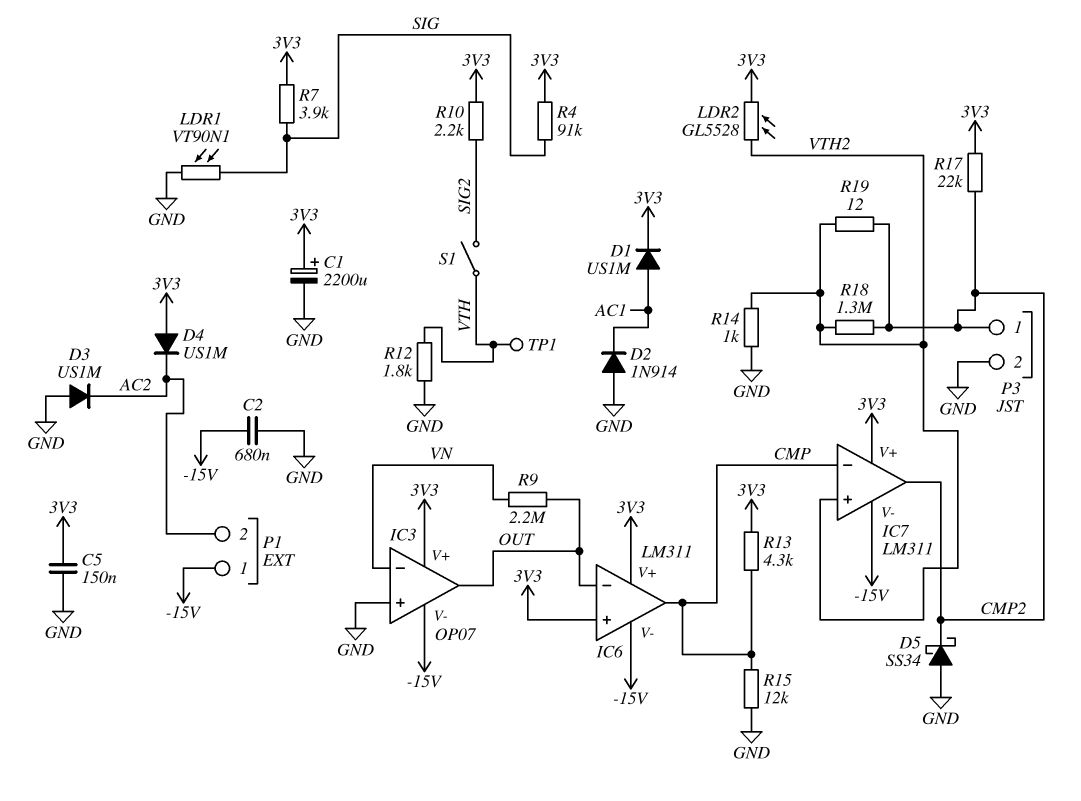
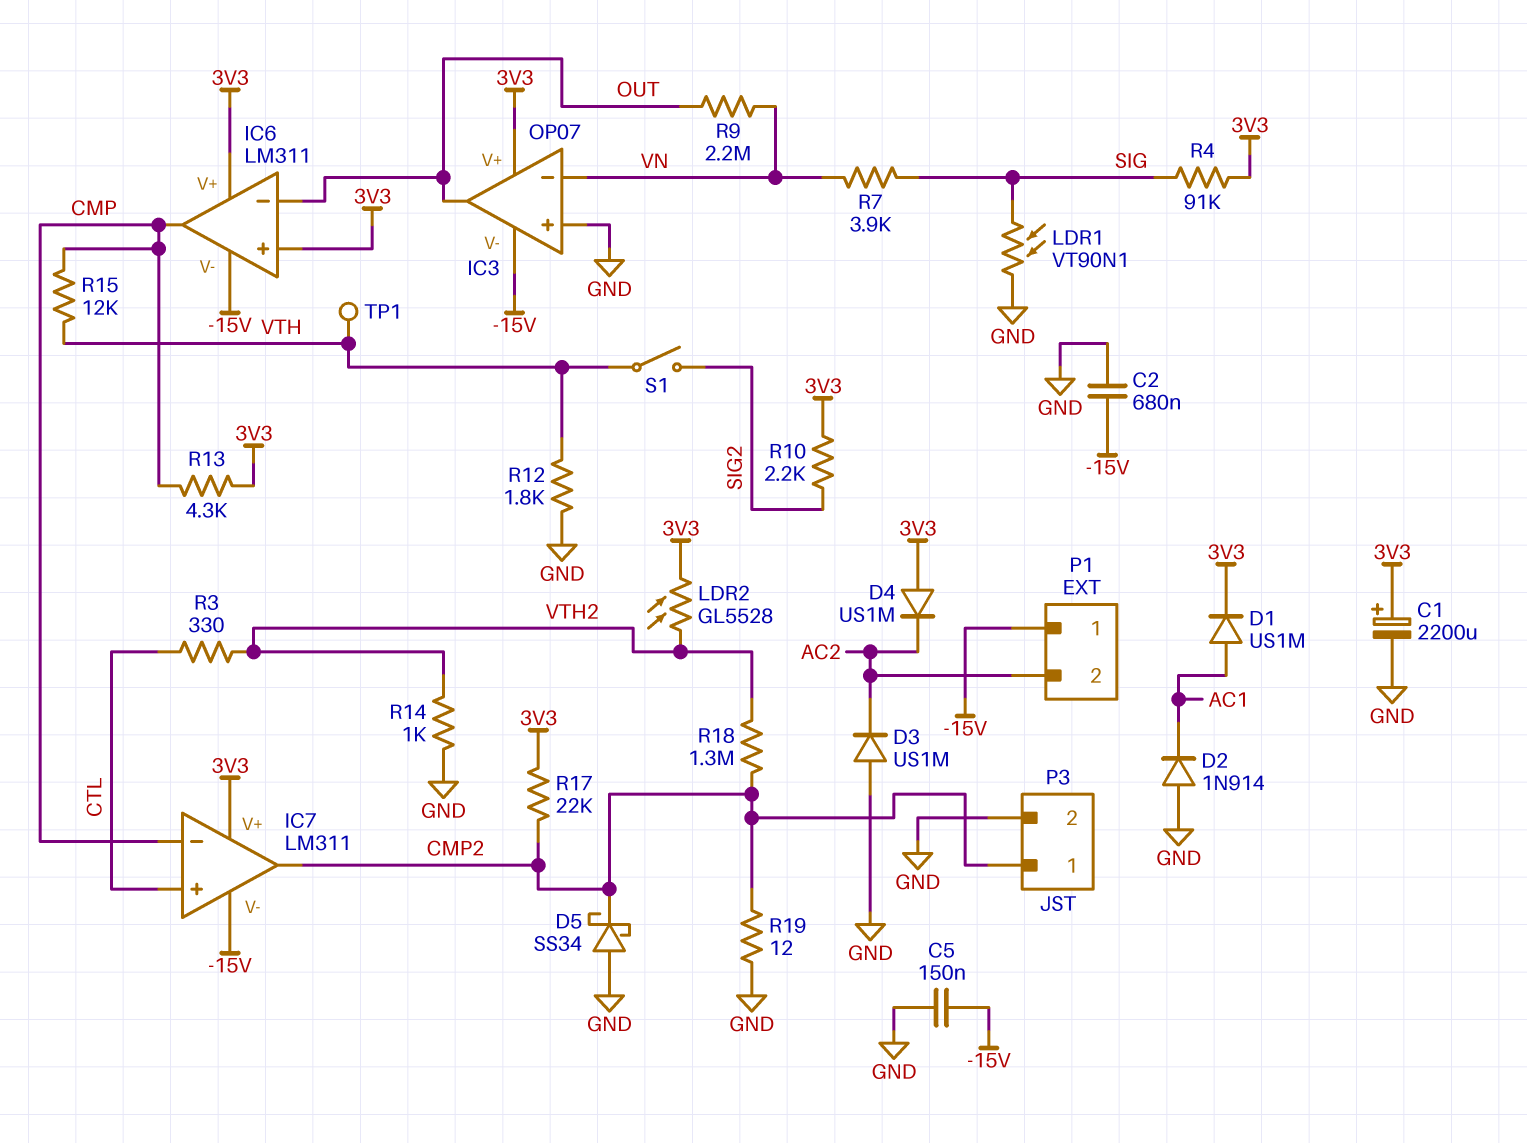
C5: 150nF (3V3, GND) -> 150nF (-15V, GND)
IC7 pin in+: VTH2 -> CTL
R3: none -> 330 (CTL, VTH2)
R7: 3.9k (3V3, SIG) -> 3.9k (SIG, VN)
R15: 12k (CMP, GND) -> 12k (CMP, VTH)
R19: 12 (CMP2, VTH2) -> 12 (CMP2, GND)

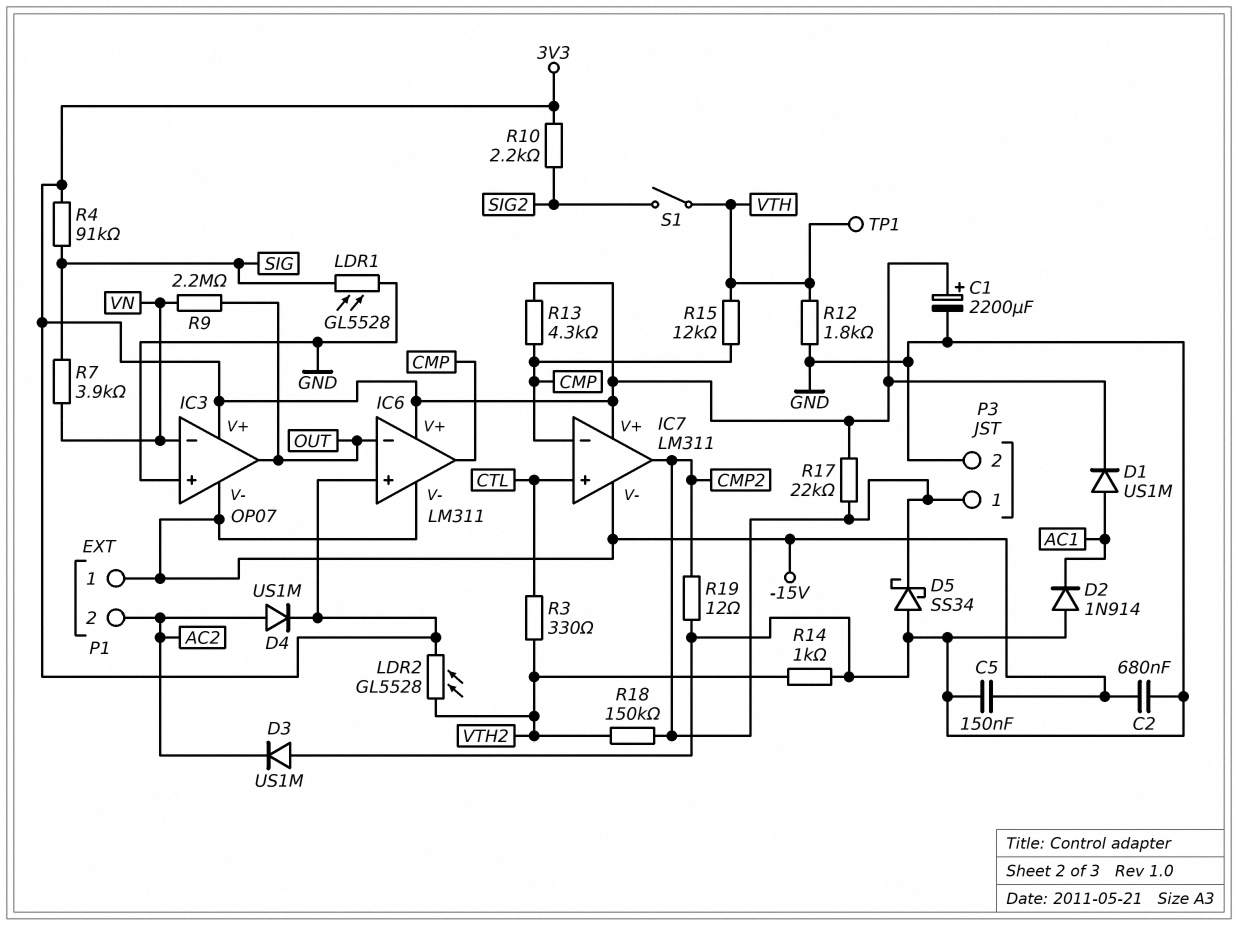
D4: diode US1M (A 3V3, K AC2) -> diode US1M (A AC2, K 3V3)
LDR1: VT90N1 (GND, SIG) -> GL5528 (GND, SIG)
R18: 1.3M (CMP2, VTH2) -> 150k (CMP2, VTH2)

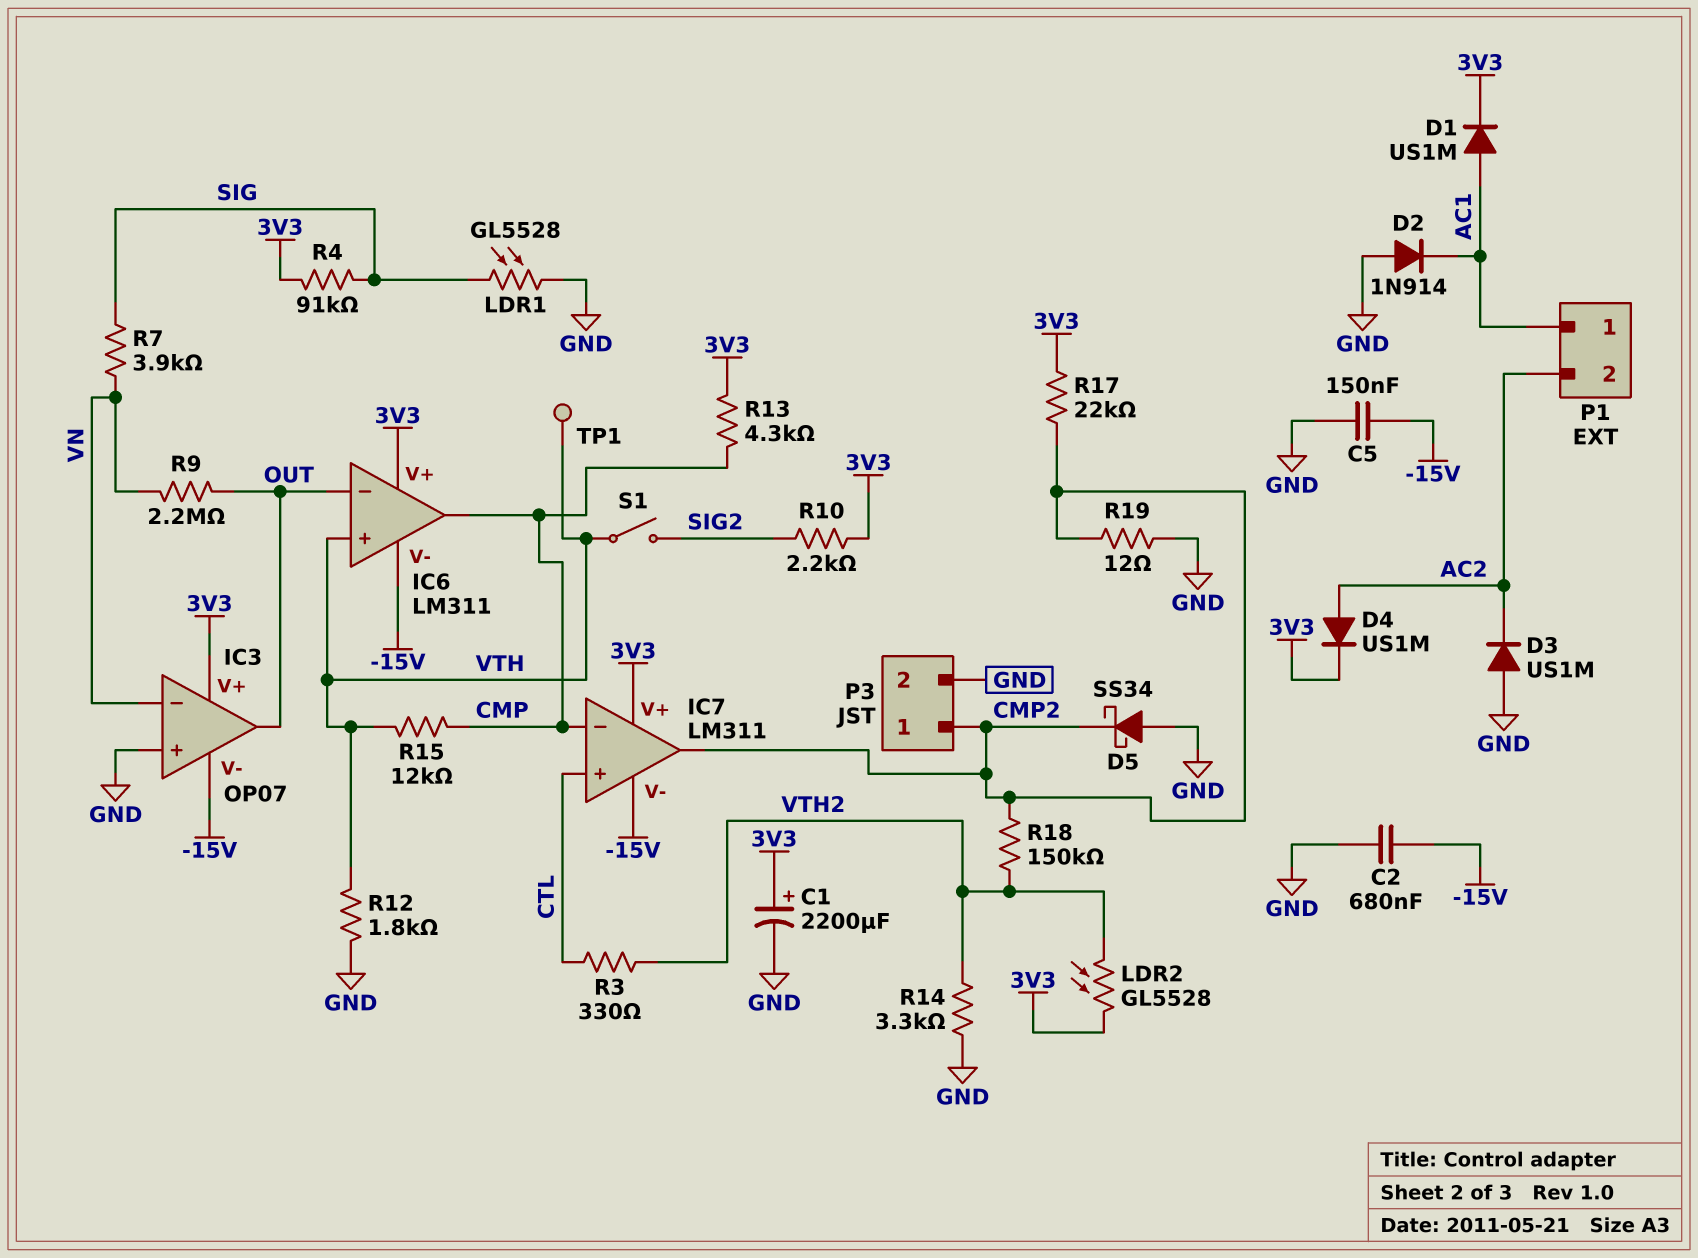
IC6 pin in+: 3V3 -> VTH
P1 pin 1: -15V -> AC1
R14: 1k (GND, VTH2) -> 3.3k (GND, VTH2)

